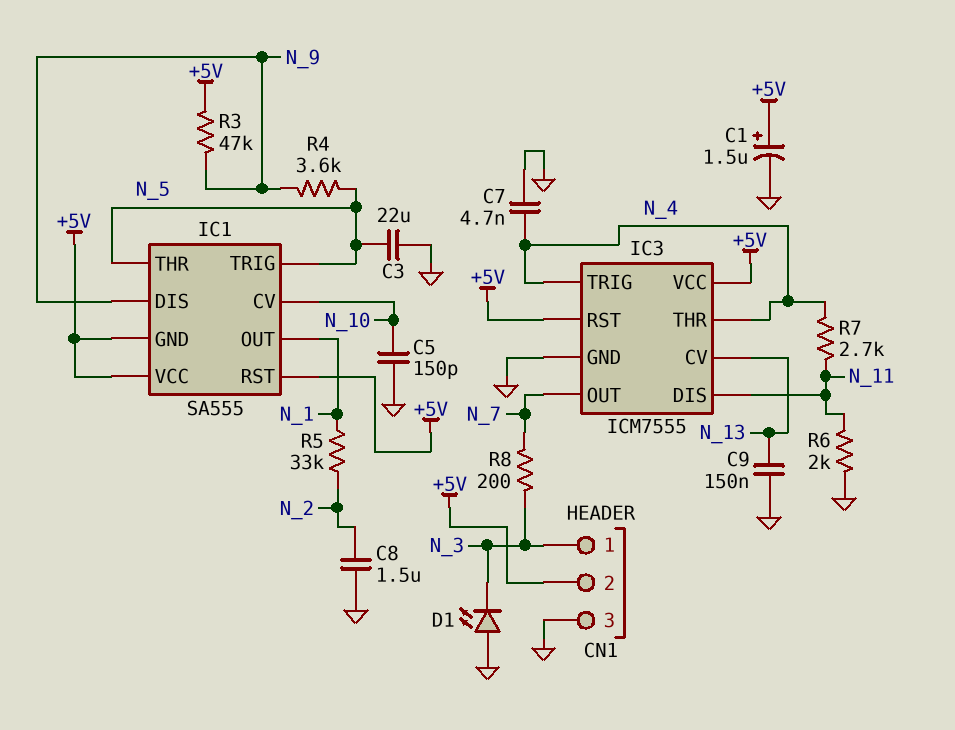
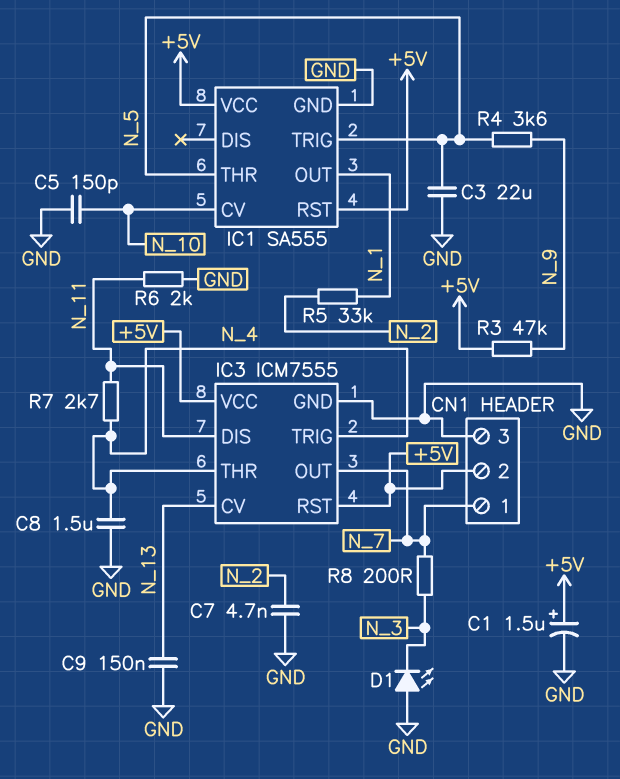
C7: 4.7nF (GND, N_4) -> 4.7nF (GND, N_2)
C8: 1.5uF (GND, N_2) -> 1.5uF (GND, N_4)
CN1 pin 1: N_3 -> N_7
IC1 pin DIS: N_9 -> none
IC1 pin GND: +5V -> GND

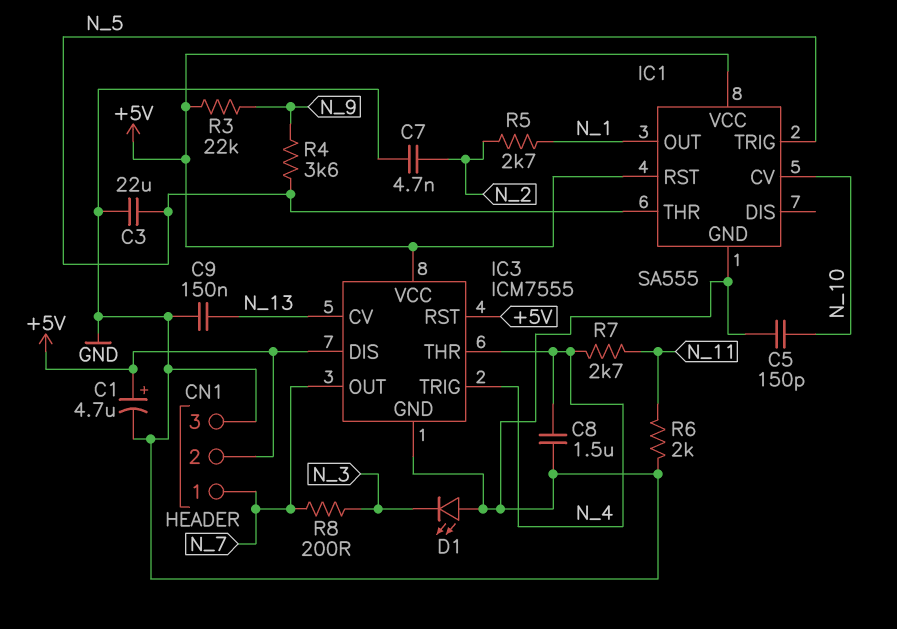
C1: 1.5uF (plus +5V, minus GND) -> 4.7uF (plus +5V, minus GND)
IC3 pin DIS: N_11 -> +5V
R3: 47k (+5V, N_9) -> 22k (+5V, N_9)
R5: 33k (N_1, N_2) -> 2.7k (N_1, N_2)

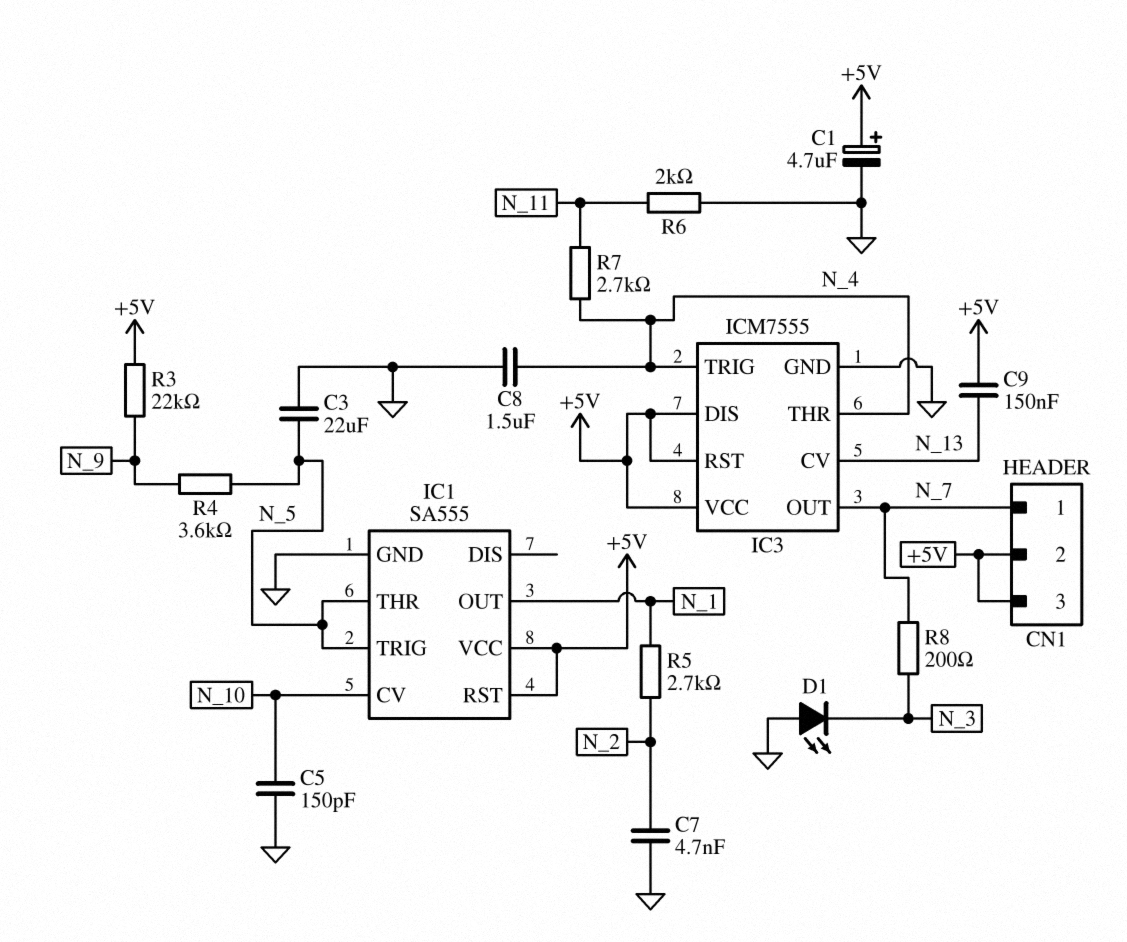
C9: 150nF (GND, N_13) -> 150nF (+5V, N_13)
CN1 pin 3: GND -> +5V

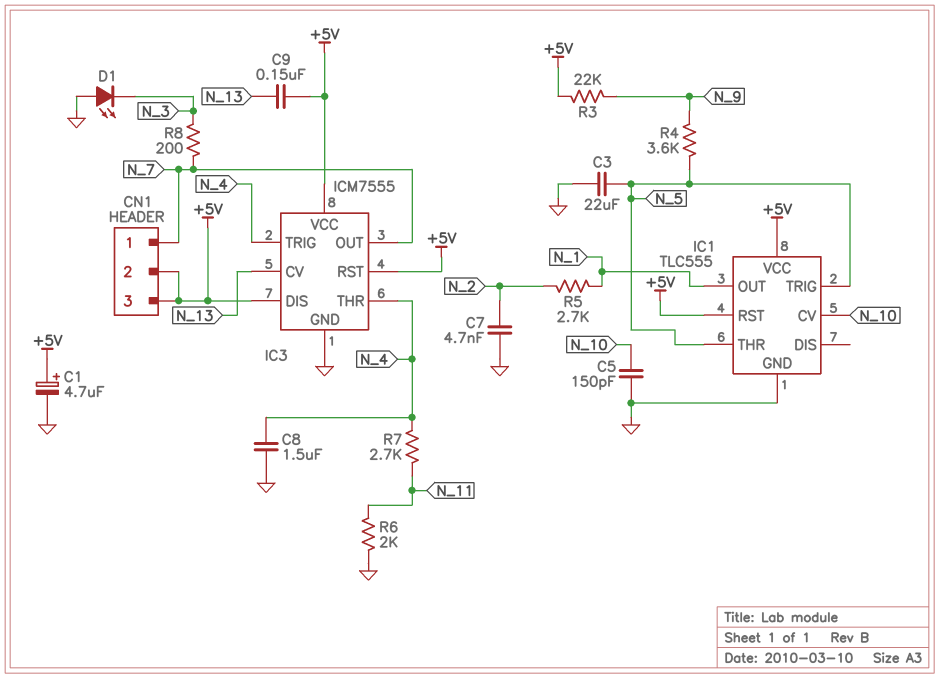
IC1: SA555 -> TLC555

